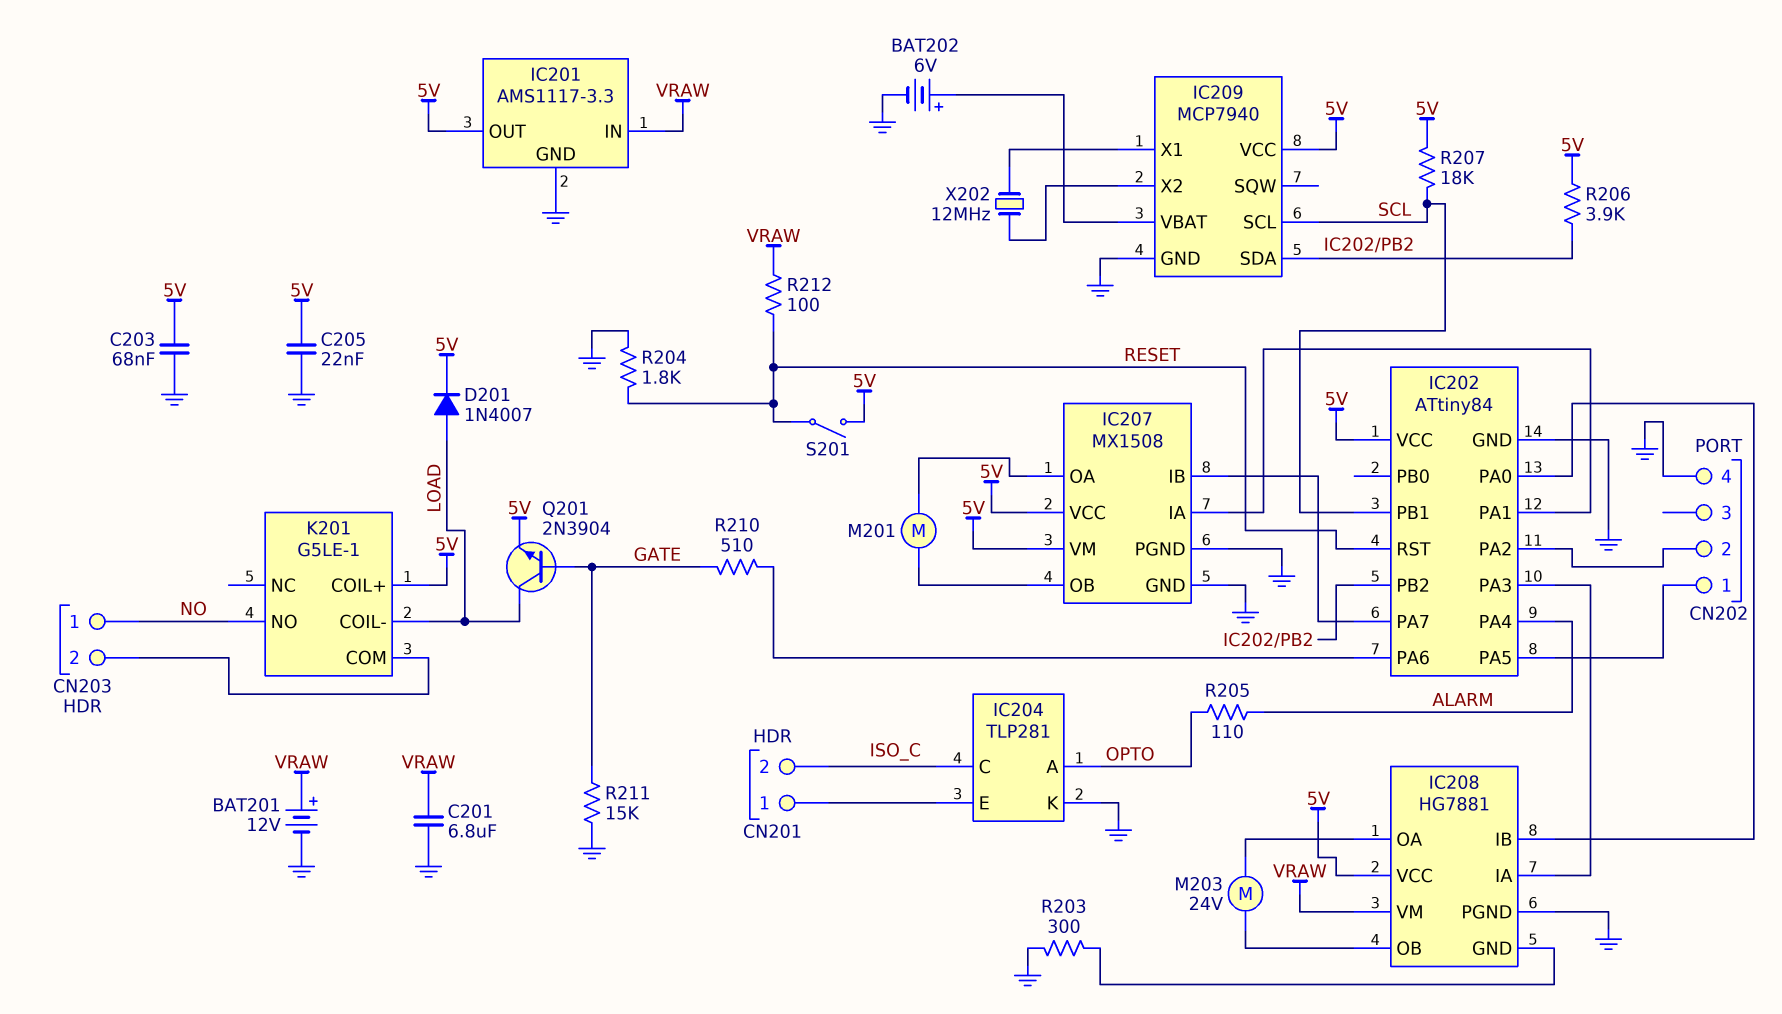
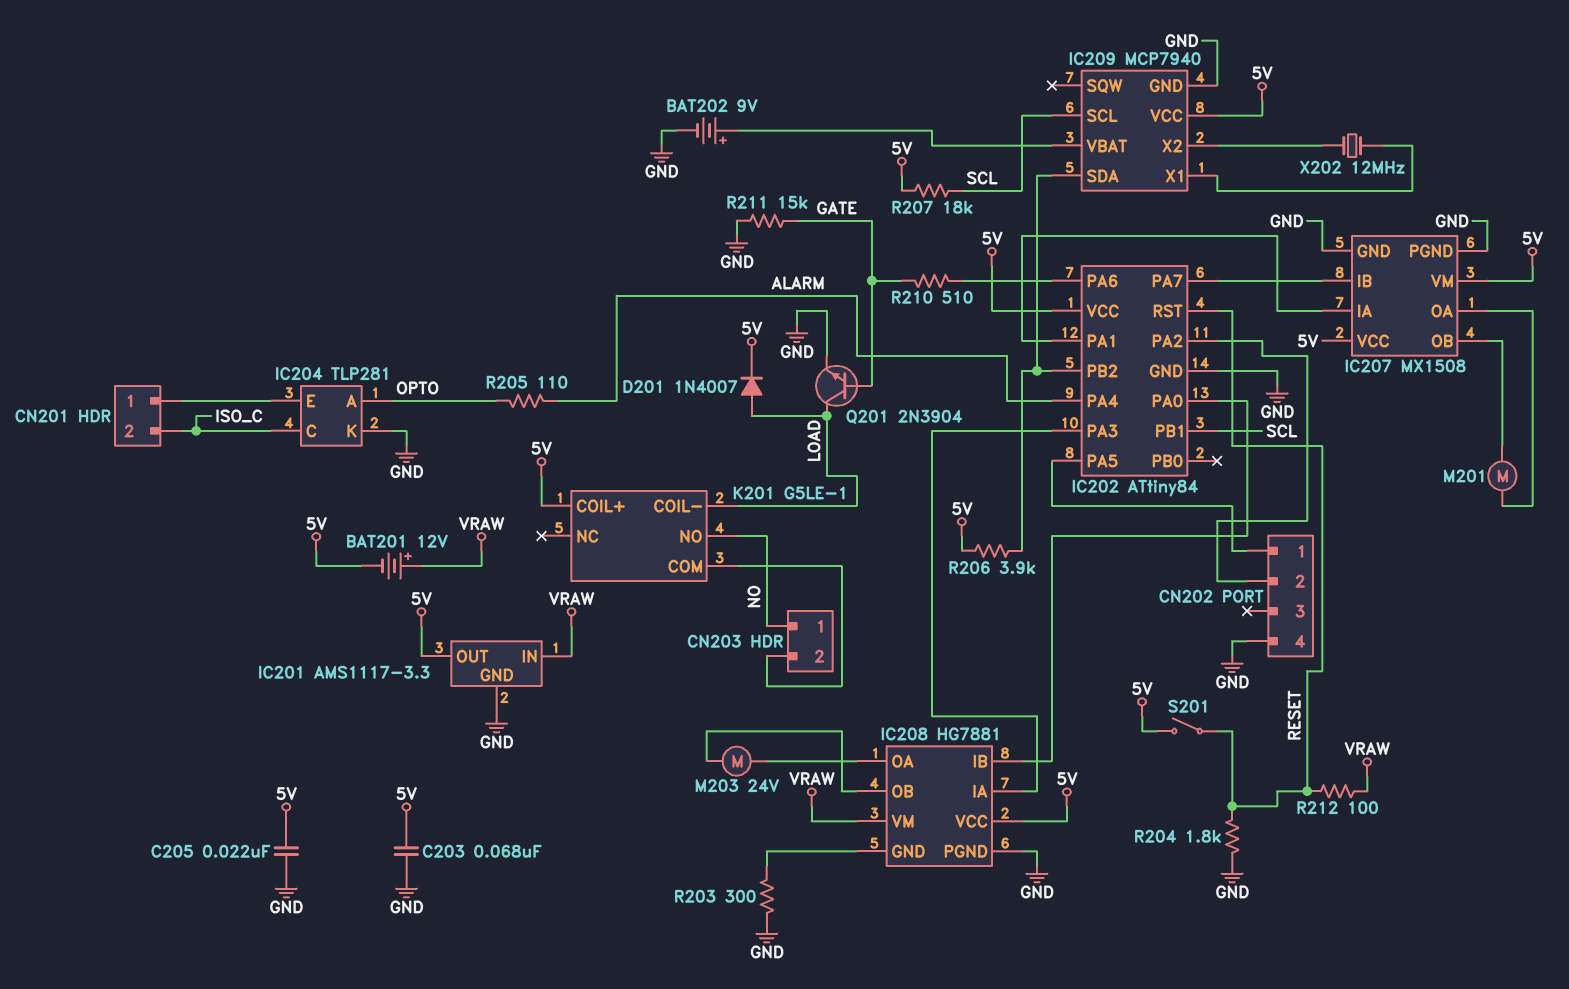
BAT201: 12V (plus VRAW, minus GND) -> 12V (plus VRAW, minus 5V)
BAT202: 6V (plus IC209/VBAT, minus GND) -> 9V (plus IC209/VBAT, minus GND)
C201: 6.8uF (GND, VRAW) -> none
Q201: NPN 2N3904 (B GATE, C LOAD, E 5V) -> NPN 2N3904 (B GATE, C LOAD, E GND)

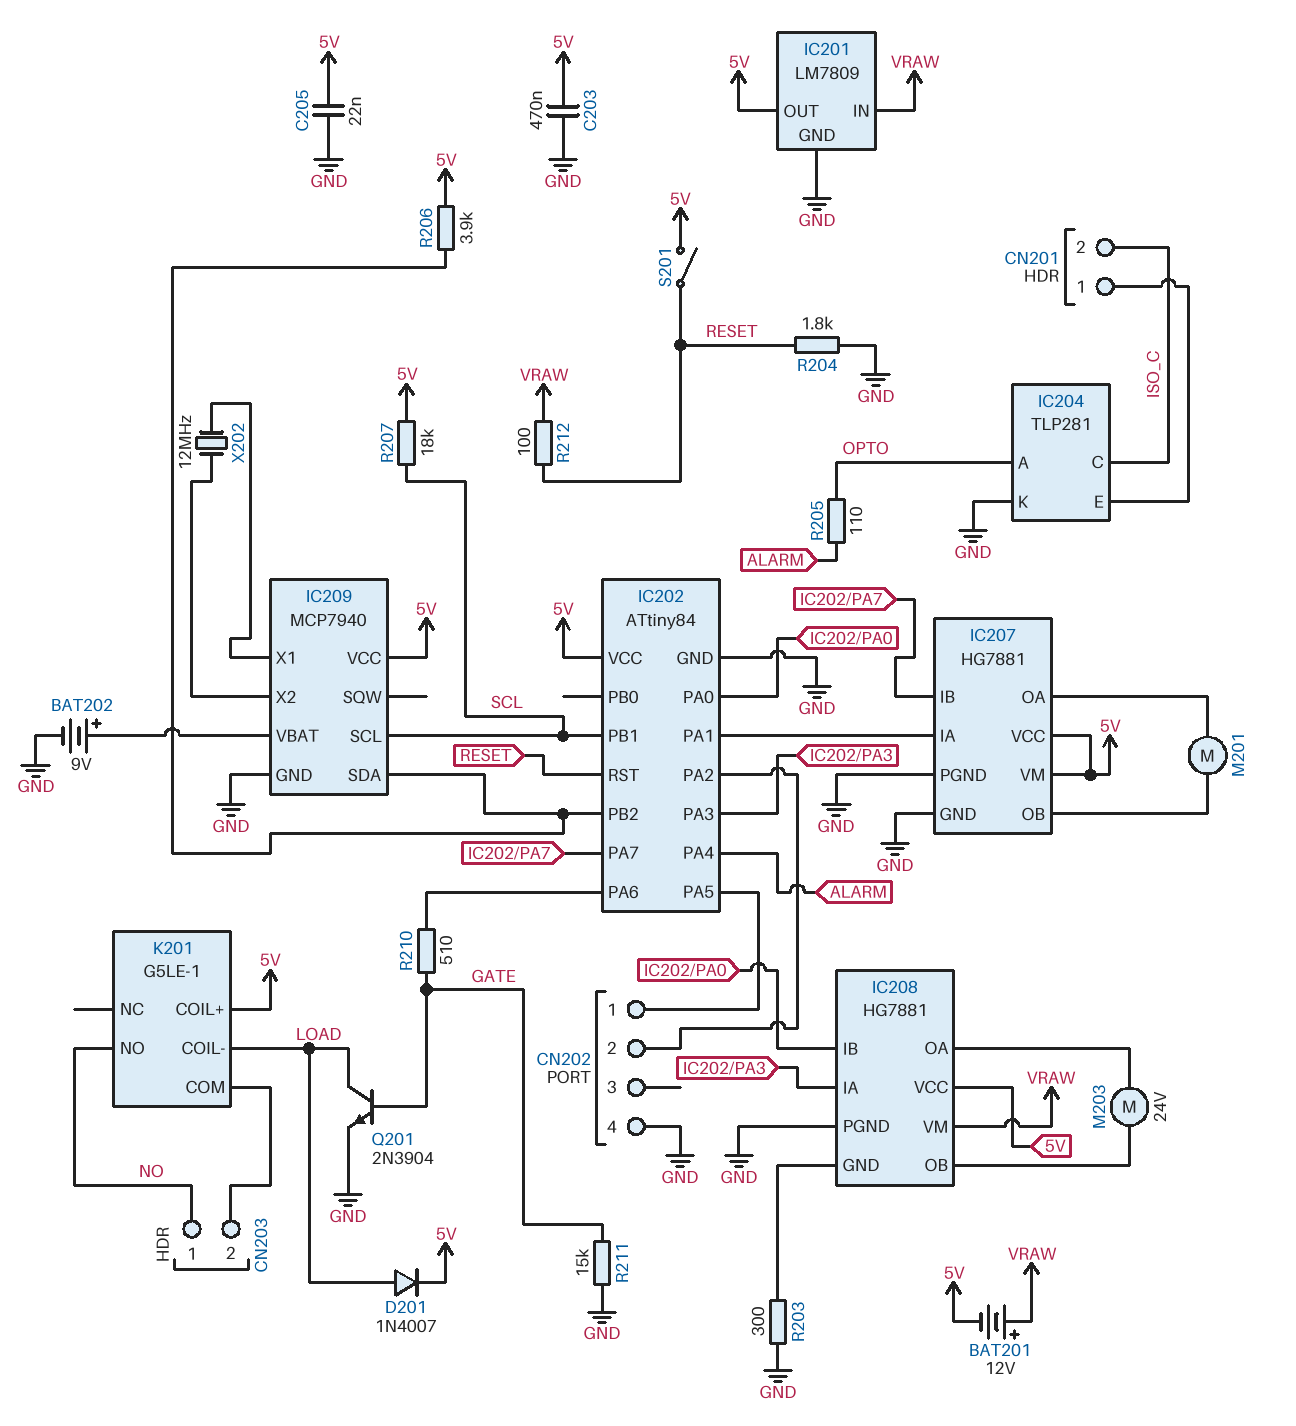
C203: 68nF (5V, GND) -> 470nF (5V, GND)
IC201: AMS1117-3.3 -> LM7809
IC207: MX1508 -> HG7881

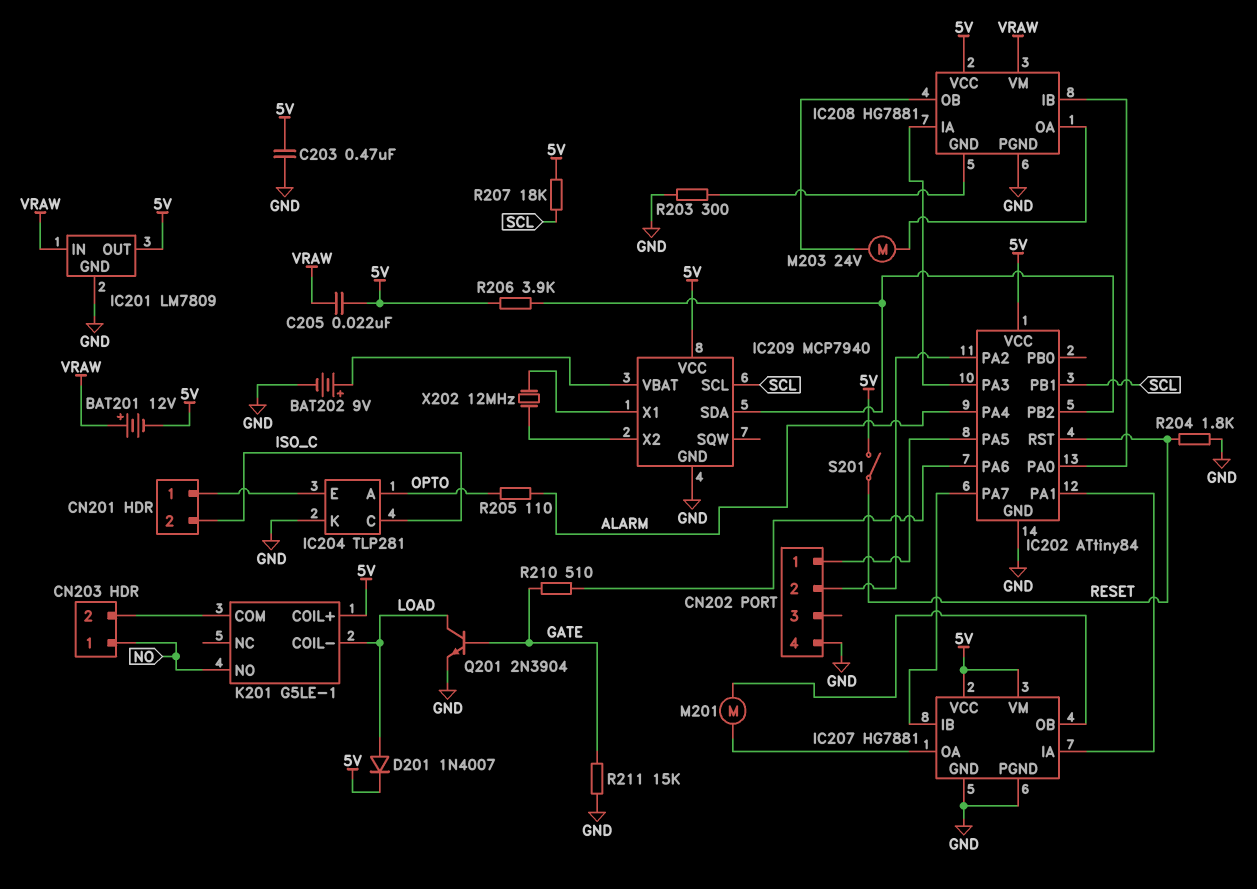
C205: 22nF (5V, GND) -> 22nF (5V, VRAW)
R212: 100 (RESET, VRAW) -> none

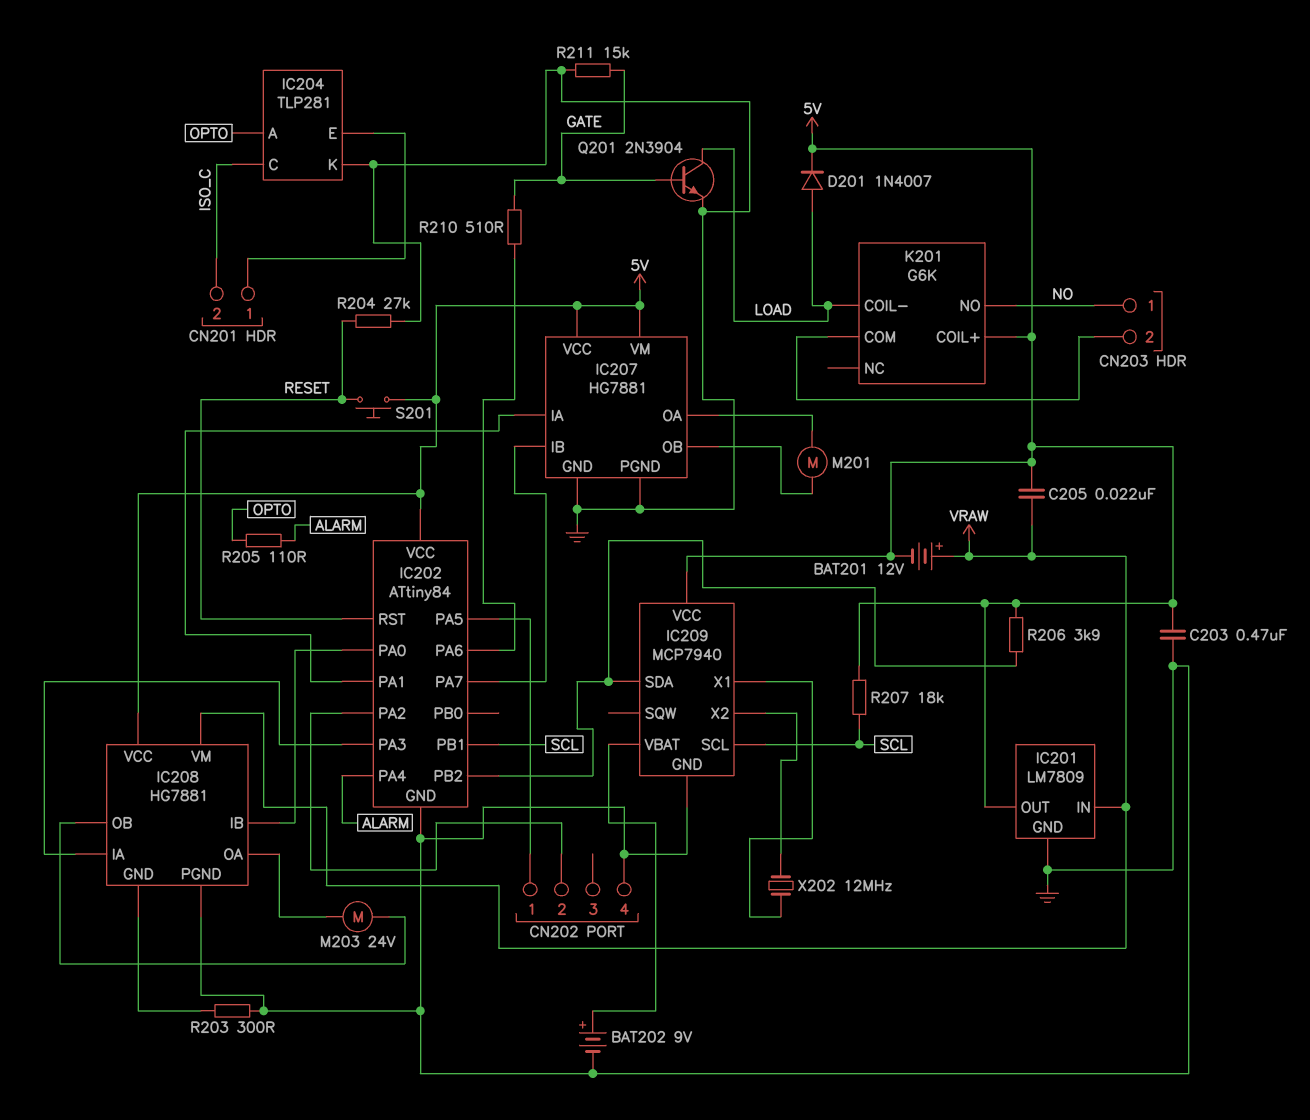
K201: G5LE-1 -> G6K
R204: 1.8k (GND, RESET) -> 27k (GND, RESET)
S201: switch (5V, RESET) -> button (5V, RESET)

